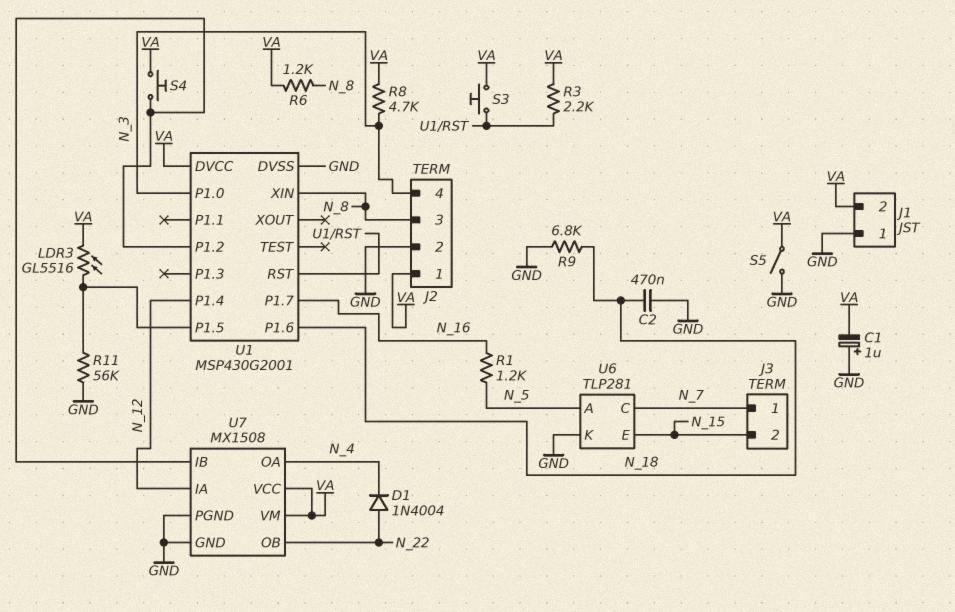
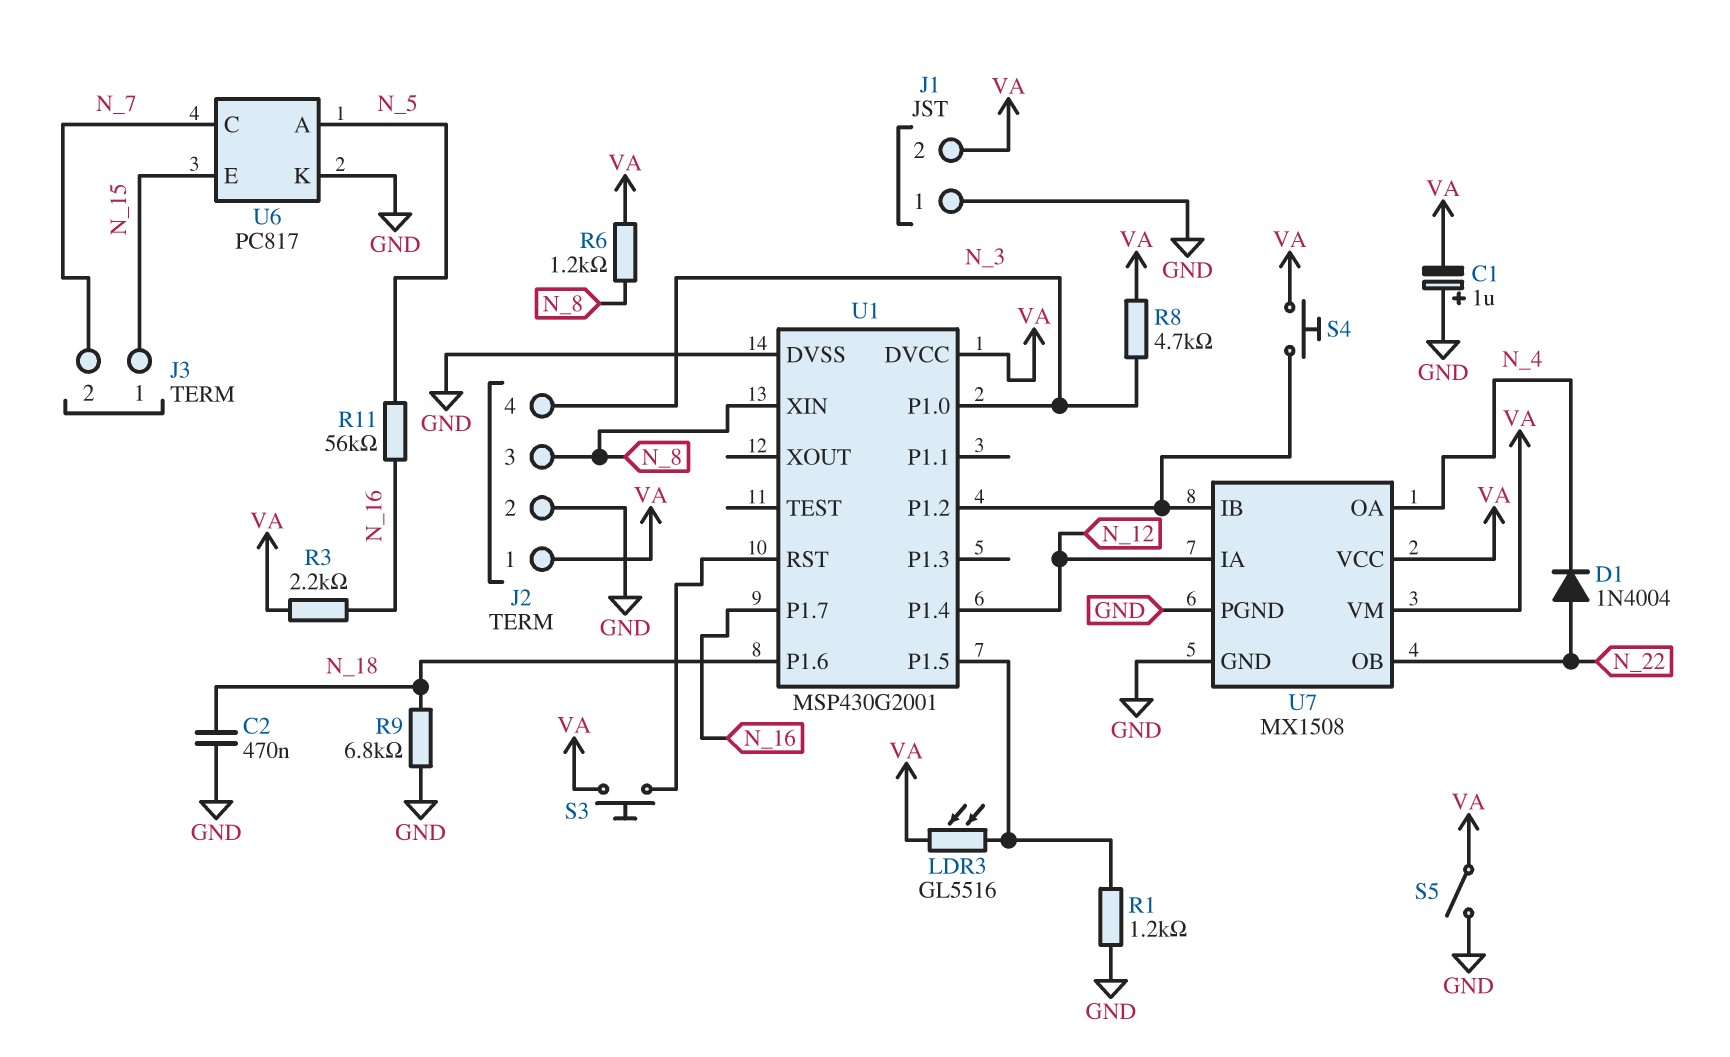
J3 pin 1: N_7 -> N_15
J3 pin 2: N_15 -> N_7
R1: 1.2k (N_5, N_16) -> 1.2k (GND, U1/P1.5)
R3: 2.2k (U1/RST, VA) -> 2.2k (N_16, VA)
R11: 56k (GND, U1/P1.5) -> 56k (N_5, N_16)
U6: TLP281 -> PC817

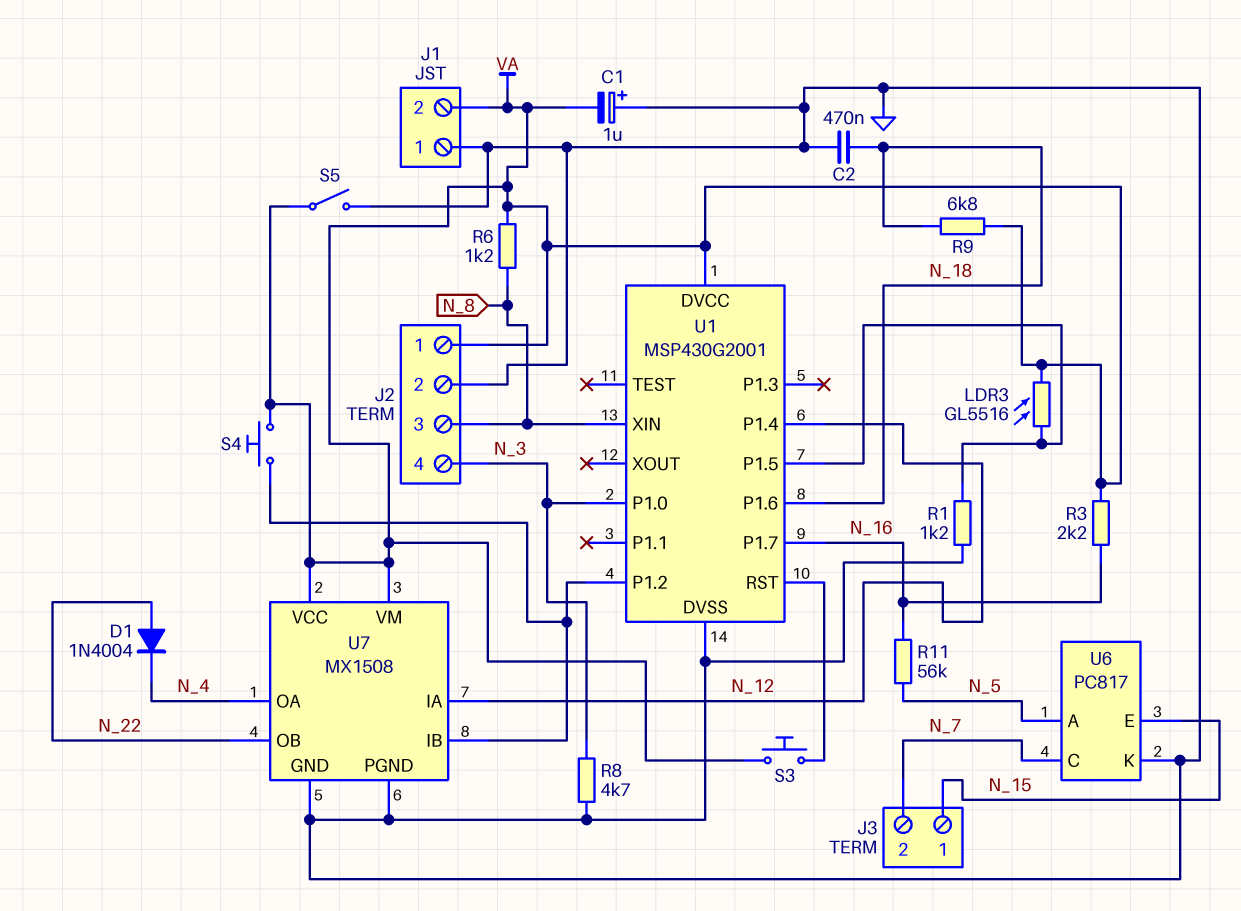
R8: 4.7k (N_3, VA) -> 4.7k (GND, N_3)
R9: 6.8k (GND, N_18) -> 6.8k (N_18, VA)

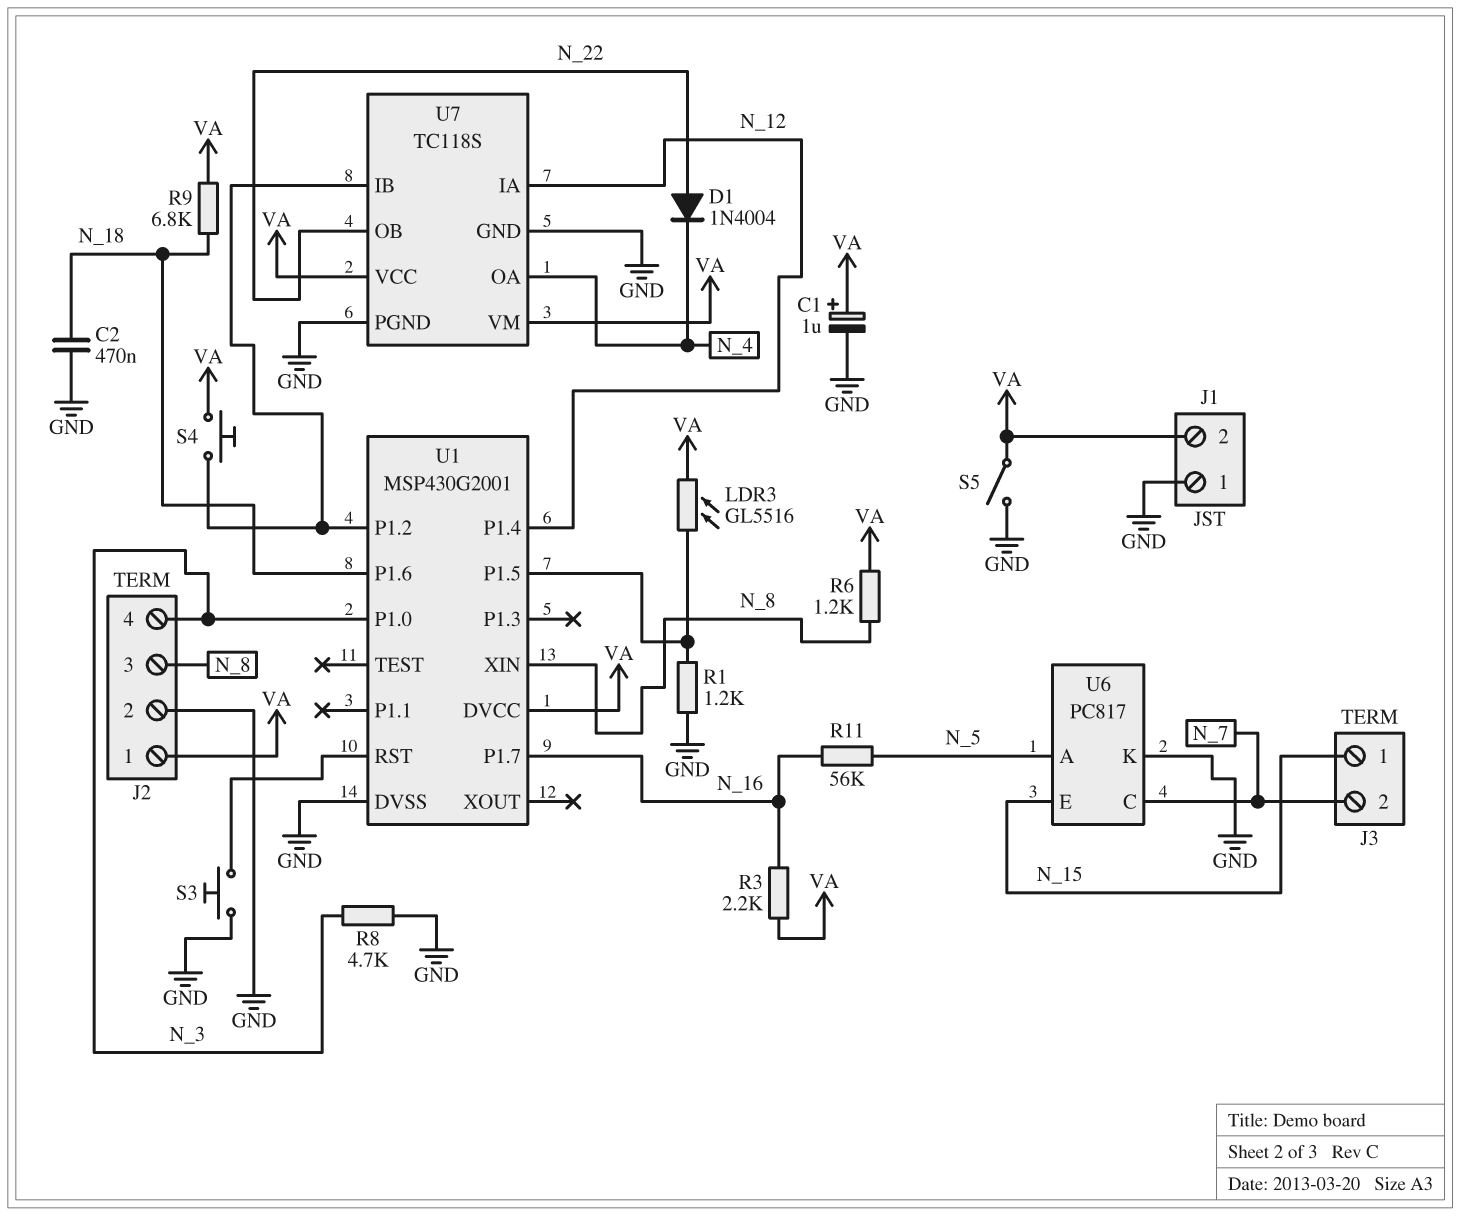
C1: 1uF (plus GND, minus VA) -> 1uF (plus VA, minus GND)
S3: button (U1/RST, VA) -> button (GND, U1/RST)
U7: MX1508 -> TC118S

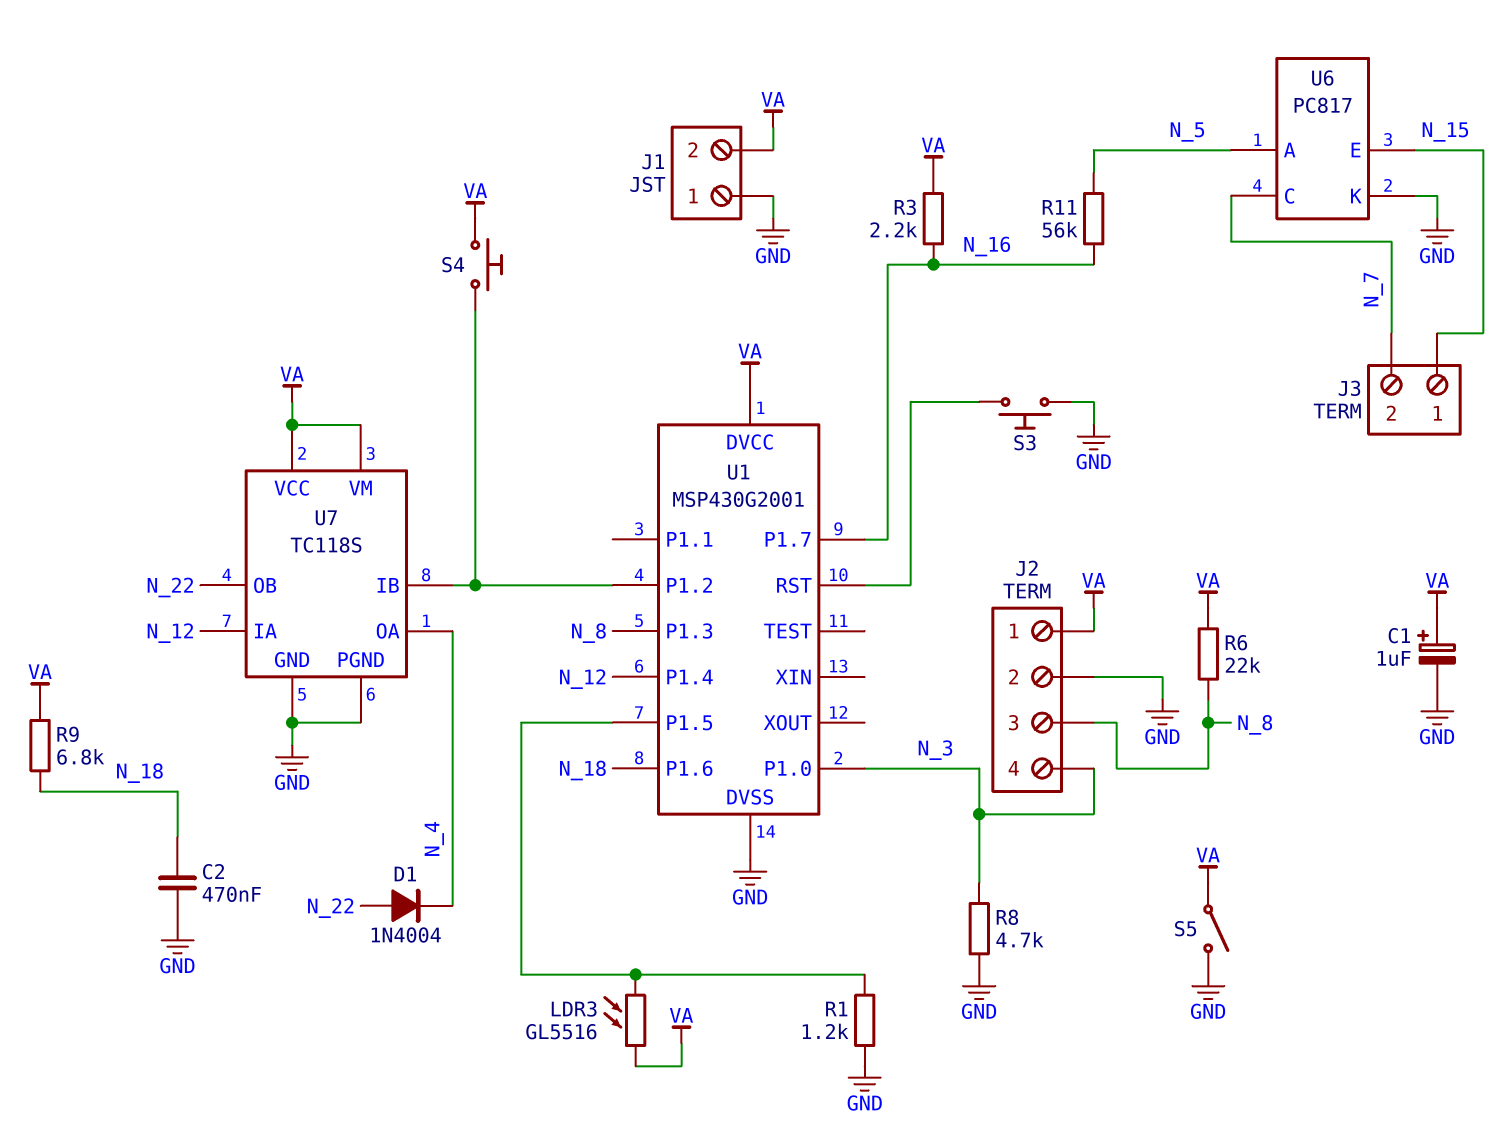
R6: 1.2k (N_8, VA) -> 22k (N_8, VA)
U1 pin P1.3: none -> N_8
U1 pin XIN: N_8 -> none

